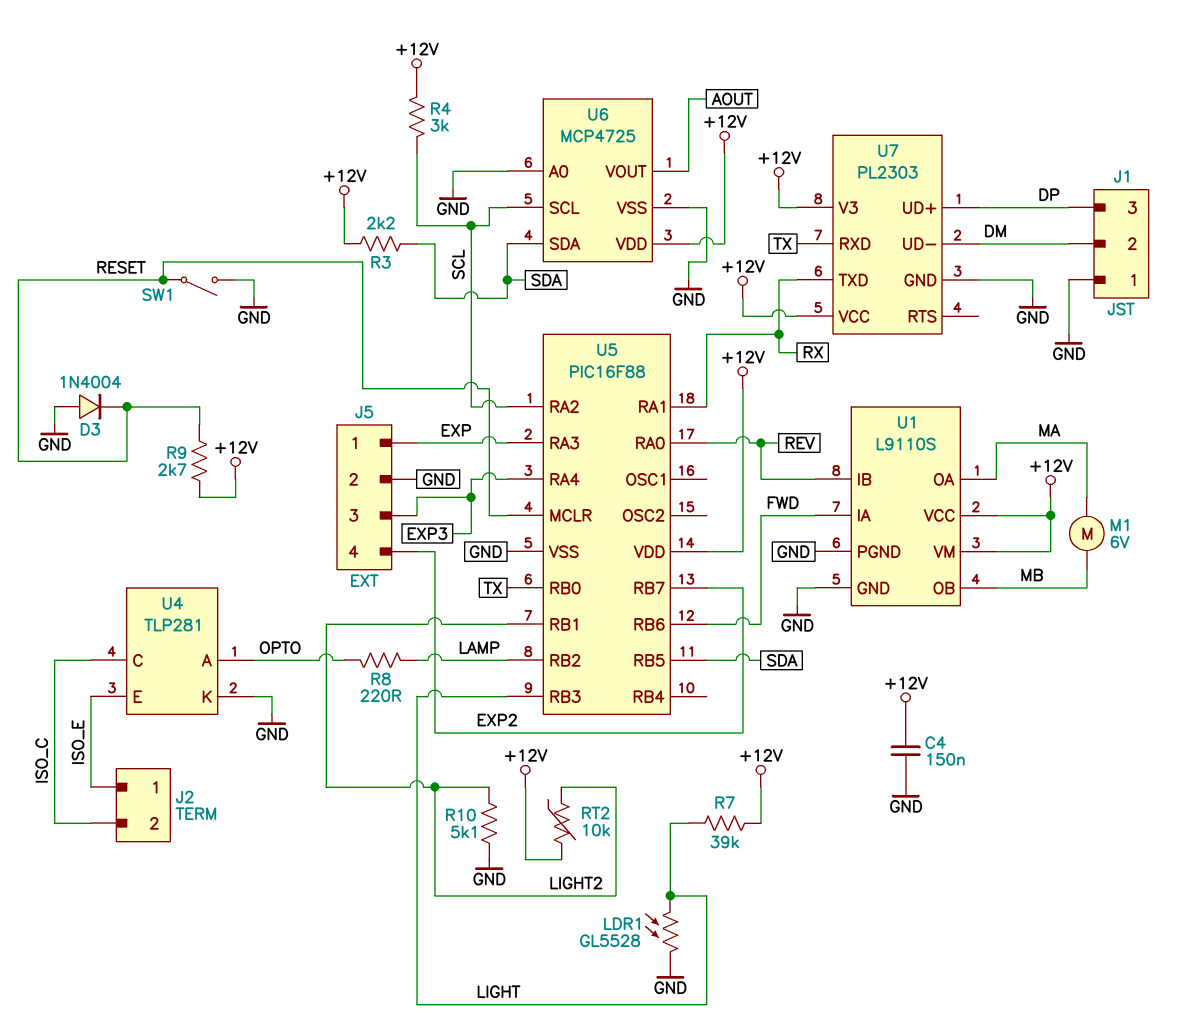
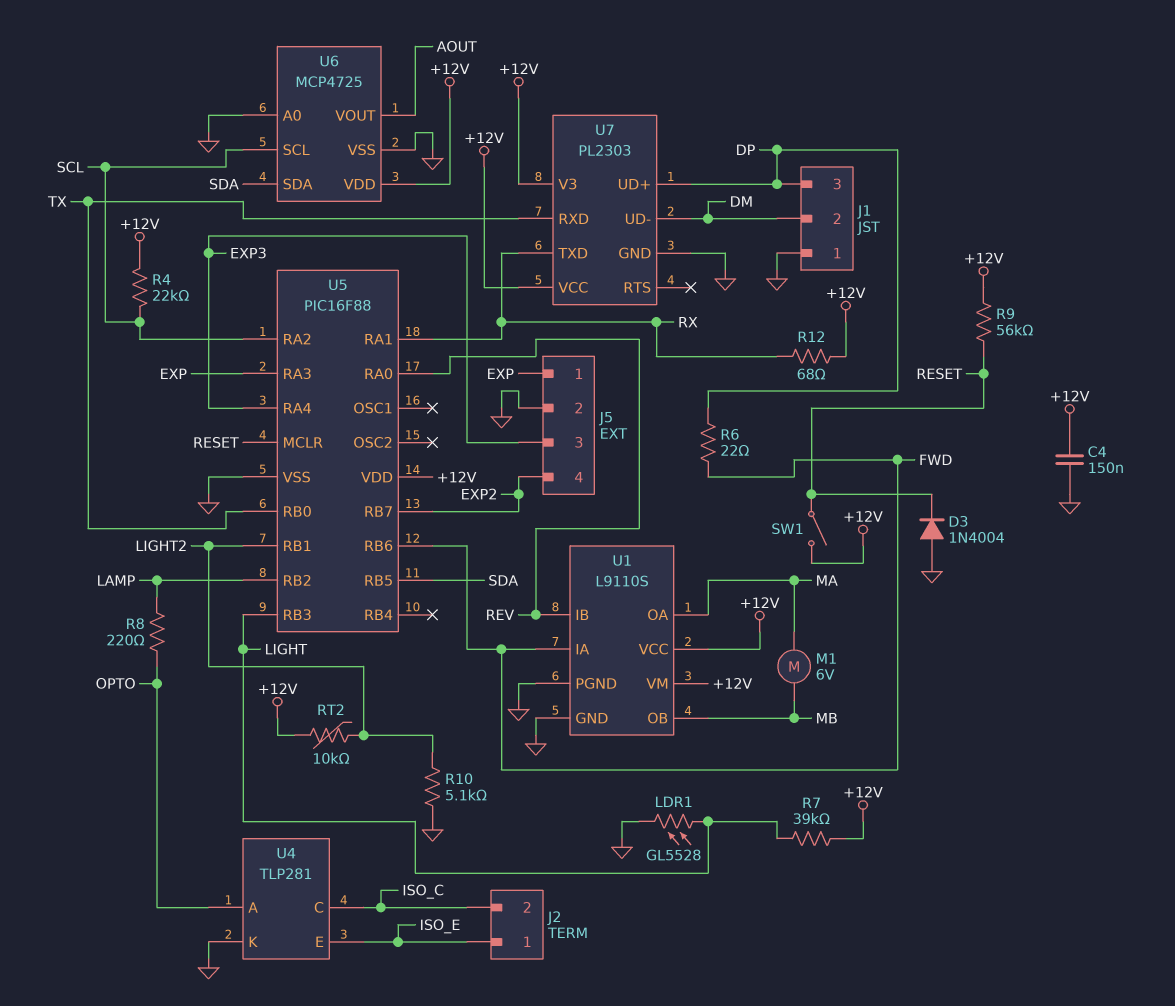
R3: 2.2k (+12V, SDA) -> none
R4: 3k (+12V, SCL) -> 22k (+12V, SCL)
R6: none -> 22 (DP, FWD)
R9: 2.7k (+12V, RESET) -> 56k (+12V, RESET)
R12: none -> 68 (+12V, RX)
SW1: switch (GND, RESET) -> switch (+12V, RESET)

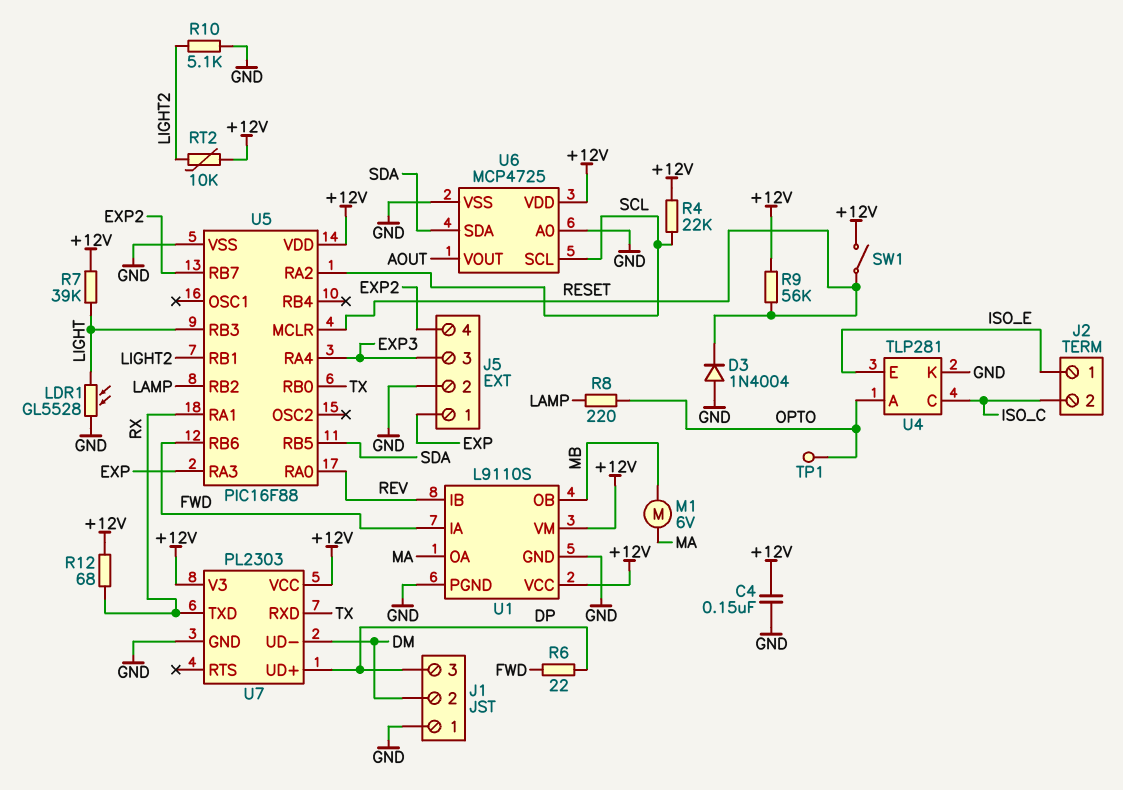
TP1: none -> test point (OPTO)

